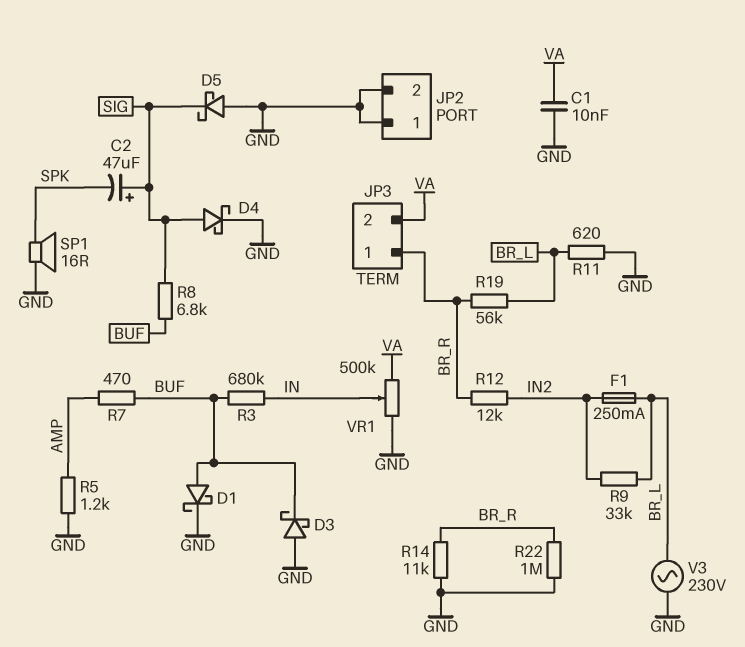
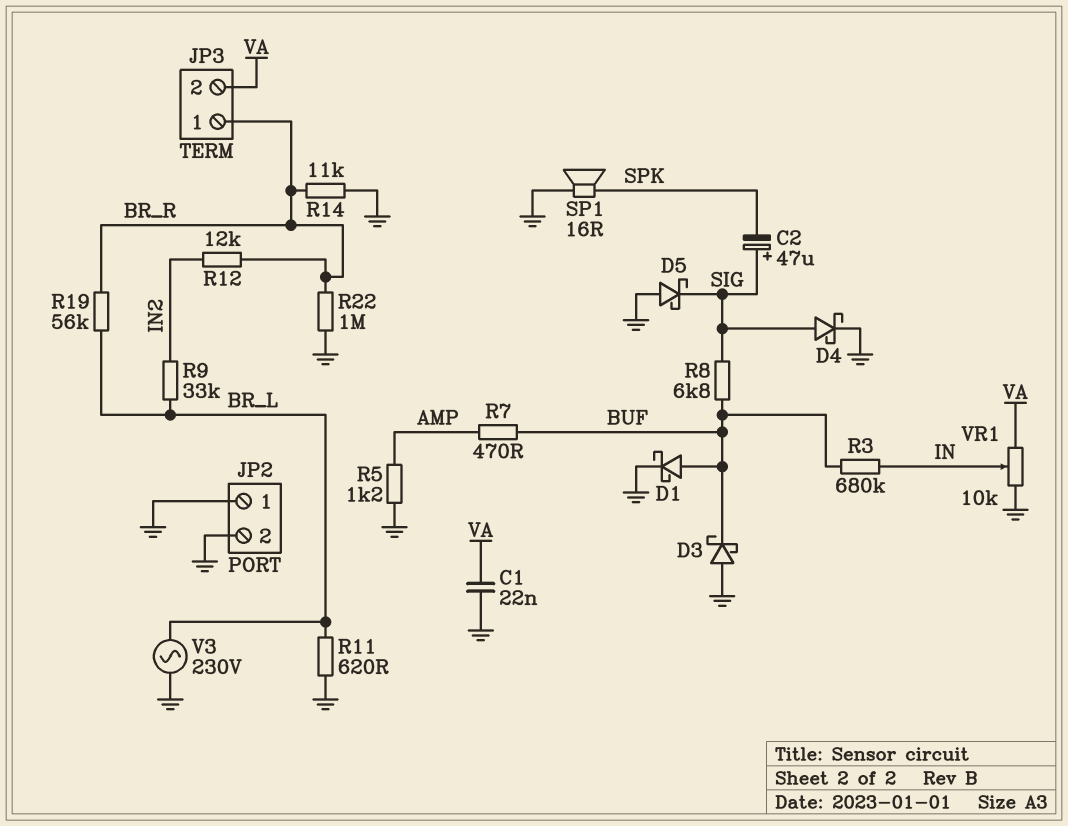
C1: 10nF (GND, VA) -> 22nF (GND, VA)
F1: 250mA (BR_L, IN2) -> none
VR1: 500k (GND, VA, wiper IN) -> 10k (GND, VA, wiper IN)

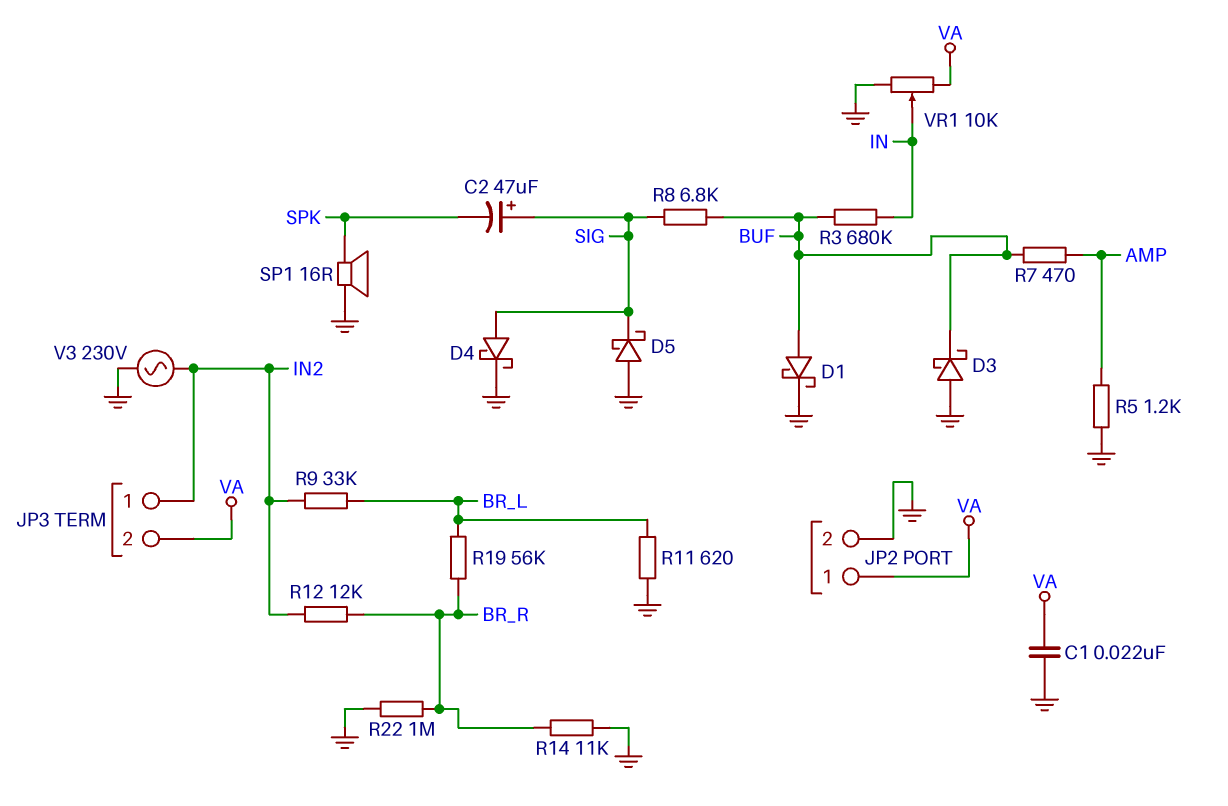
JP2 pin 1: GND -> VA
JP3 pin 1: BR_R -> IN2
V3: AC 230V (BR_L, GND) -> AC 230V (GND, IN2)

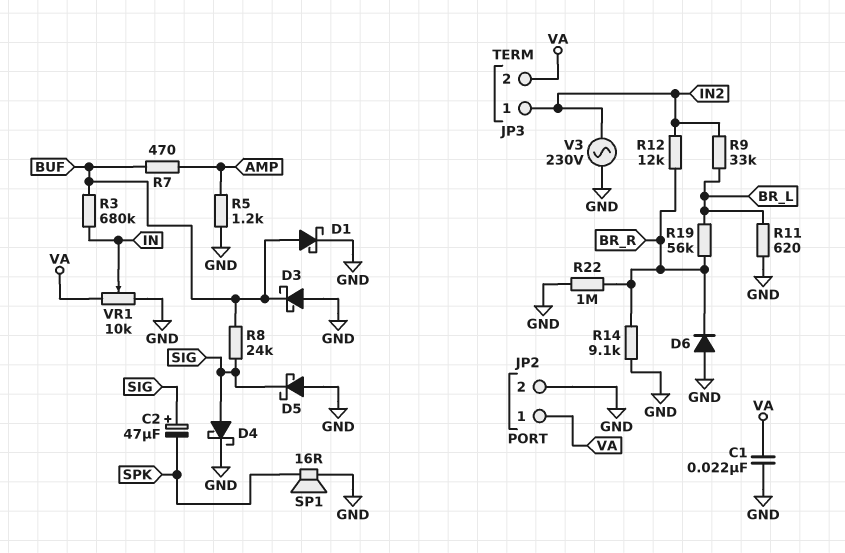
D6: none -> diode (A GND, K BR_R)
R8: 6.8k (BUF, SIG) -> 24k (BUF, SIG)
R14: 11k (BR_R, GND) -> 9.1k (BR_R, GND)

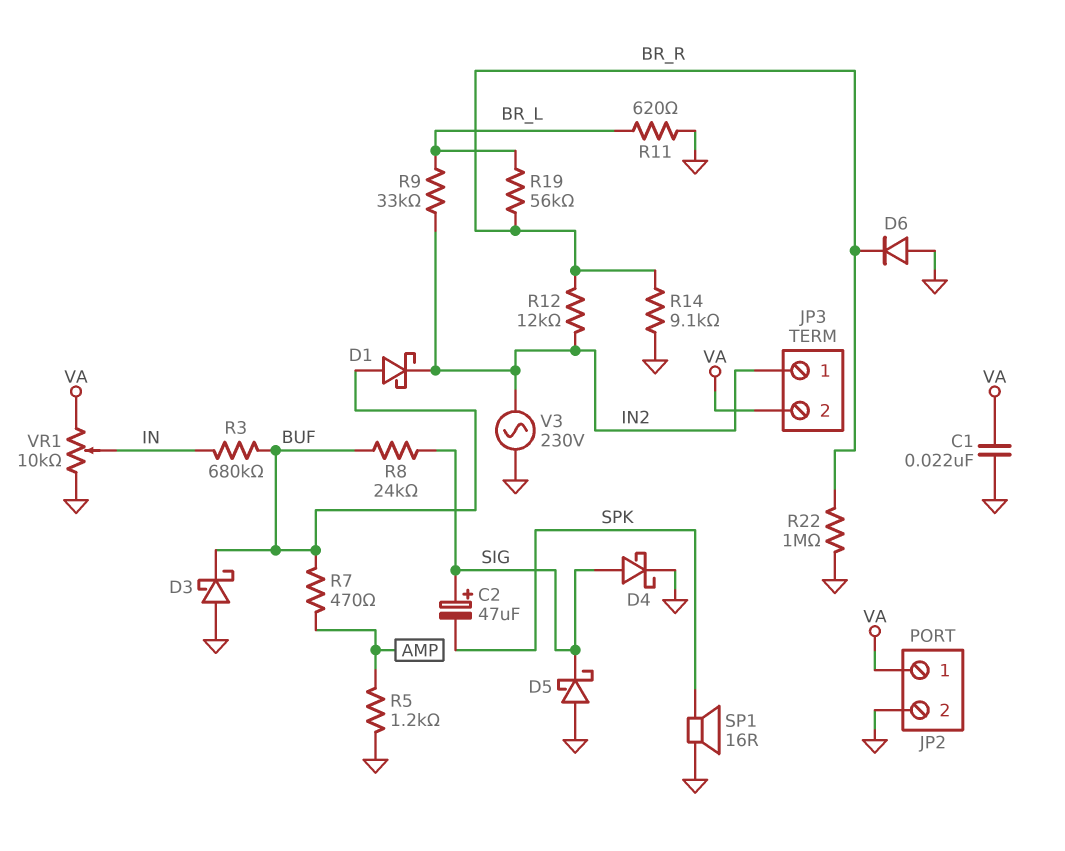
D1: schottky (A BUF, K GND) -> schottky (A BUF, K IN2)

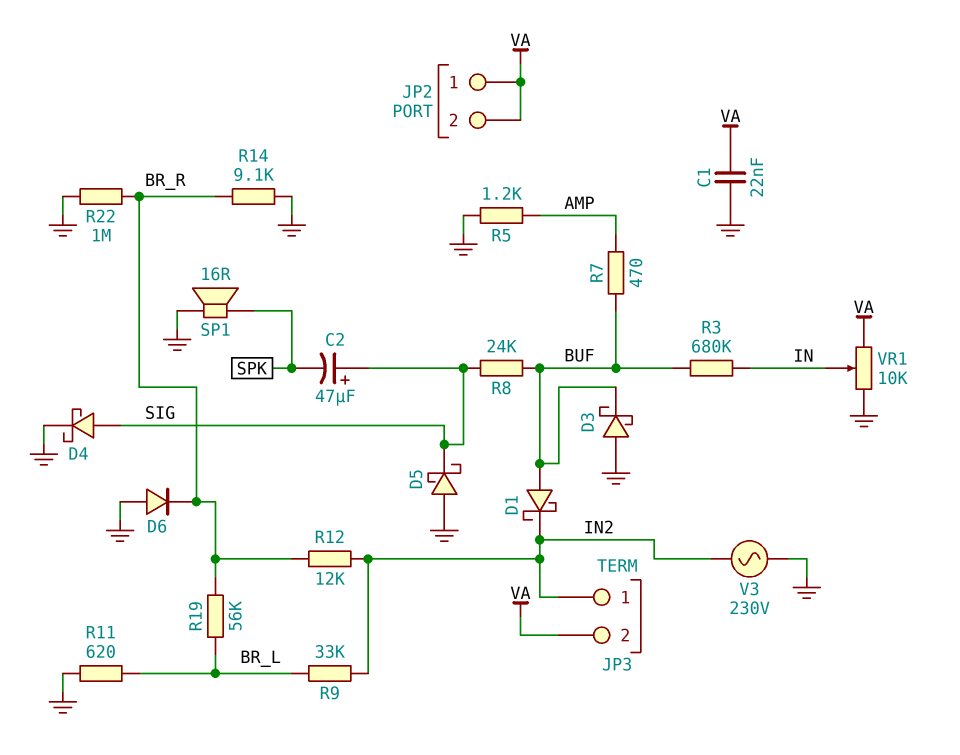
JP2 pin 2: GND -> VA

